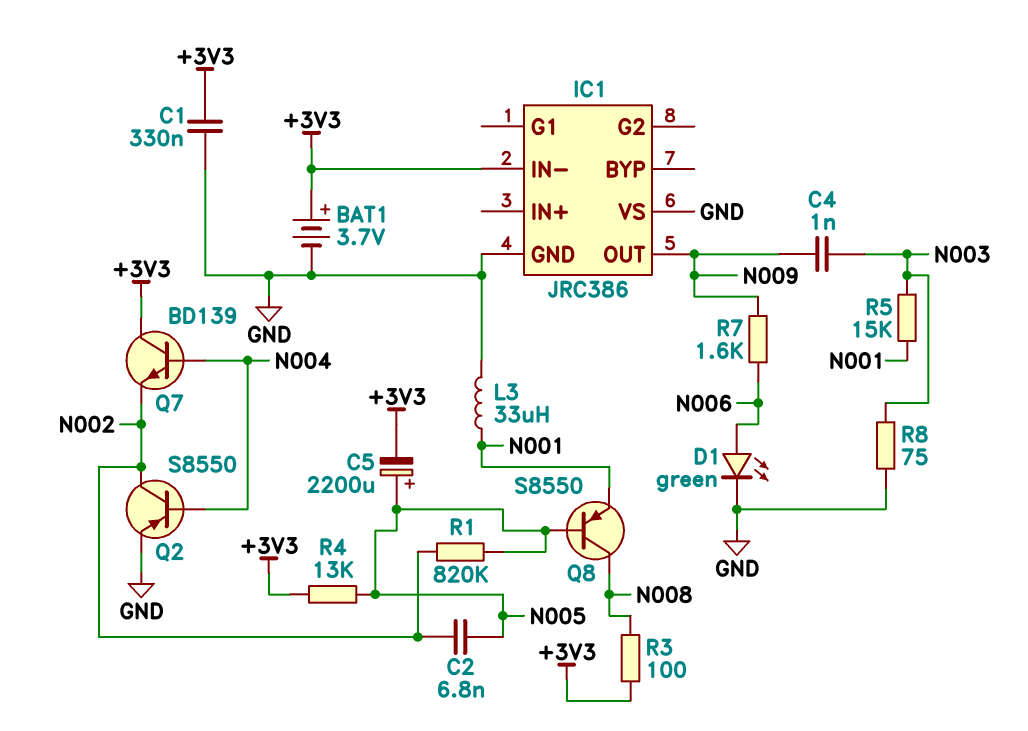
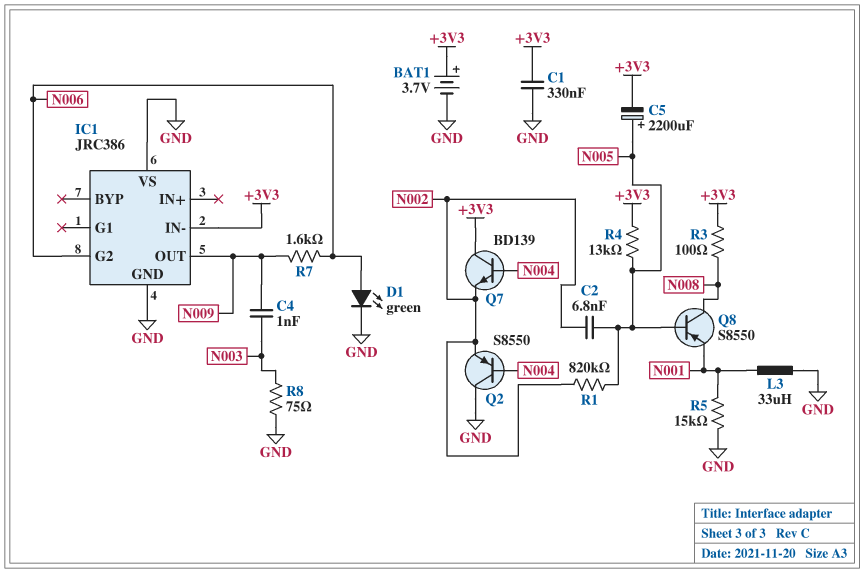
IC1 pin G2: none -> N006
Q2: PNP S8550 (B N004, C N002, E GND) -> PNP S8550 (B N004, C GND, E N002)
R5: 15k (N001, N003) -> 15k (GND, N001)

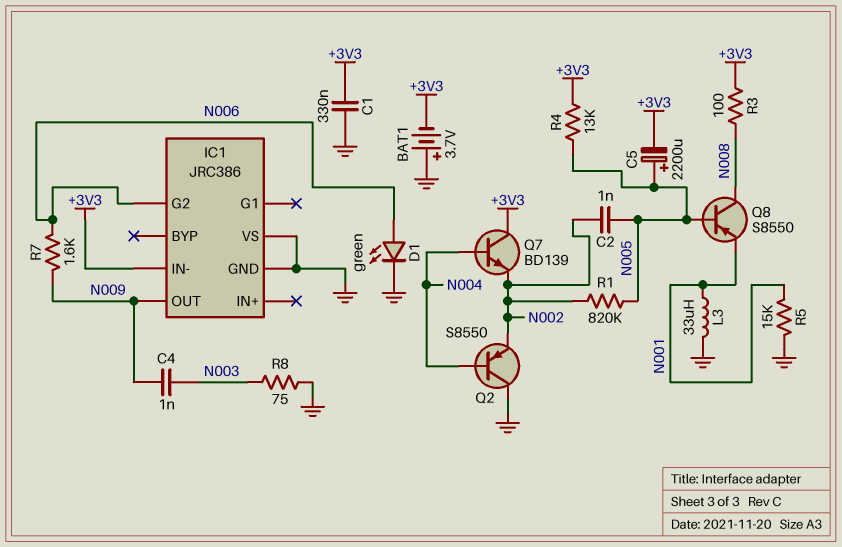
BAT1: 3.7V (plus +3V3, minus GND) -> 3.7V (plus GND, minus +3V3)
C2: 6.8nF (N002, N005) -> 1nF (N002, N005)

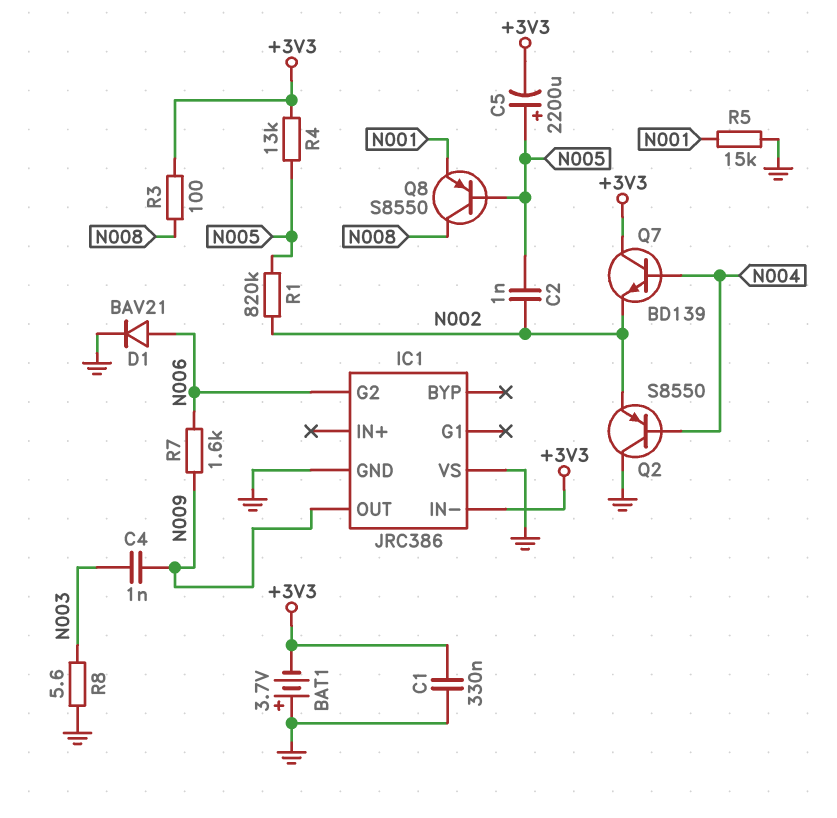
D1: LED green (A N006, K GND) -> diode BAV21 (A N006, K GND)
L3: 33uH (GND, N001) -> none
R8: 75 (GND, N003) -> 5.6 (GND, N003)

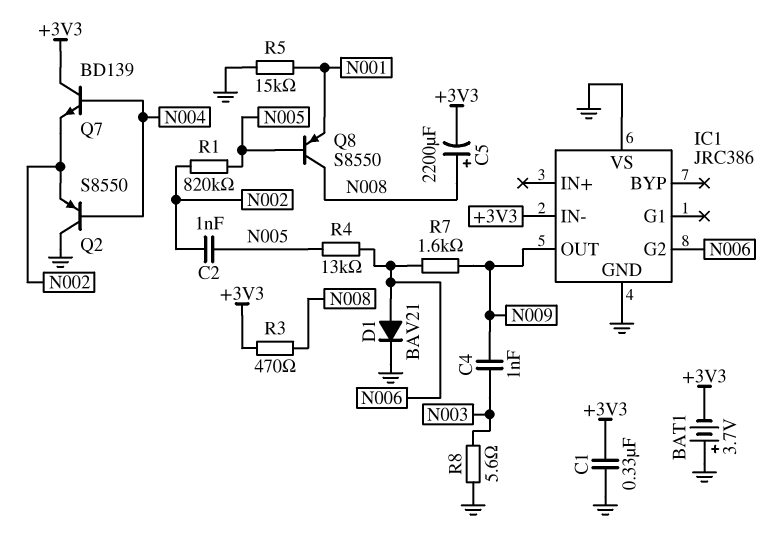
C5: 2200uF (plus N005, minus +3V3) -> 2200uF (plus N008, minus +3V3)
R3: 100 (+3V3, N008) -> 470 (+3V3, N008)
R4: 13k (+3V3, N005) -> 13k (N005, N006)

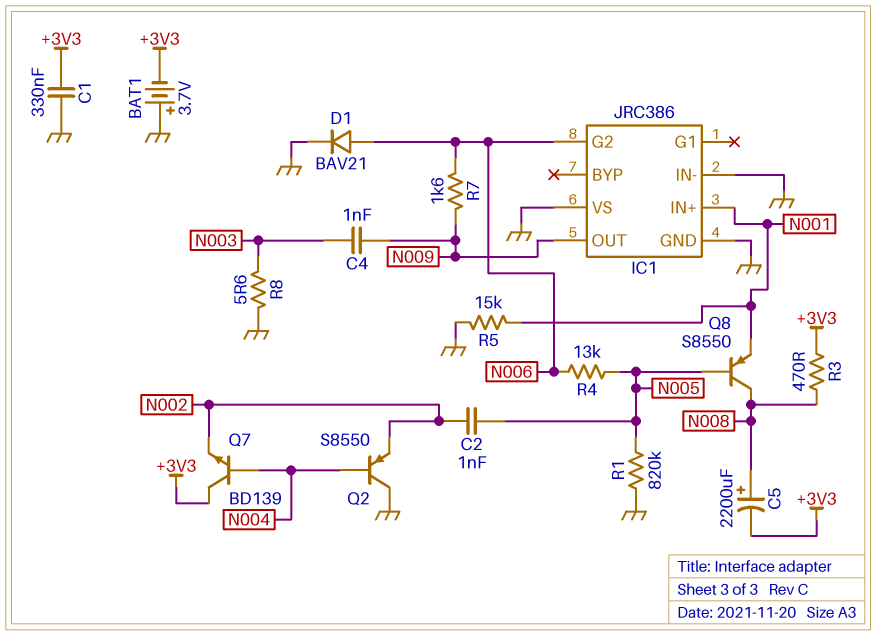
IC1 pin IN+: none -> N001
IC1 pin IN-: +3V3 -> GND
R1: 820k (N002, N005) -> 820k (GND, N005)

